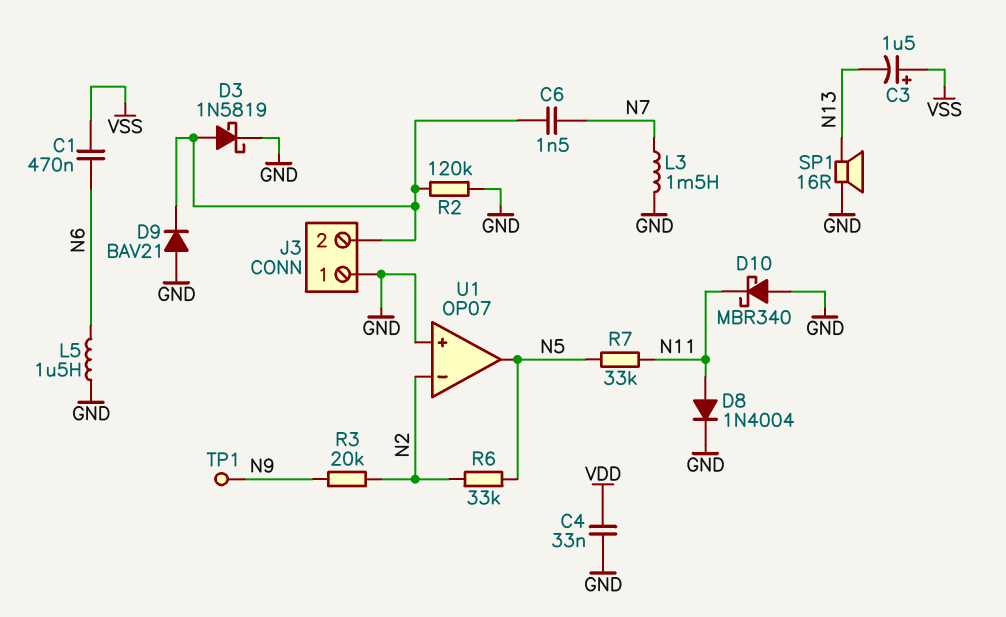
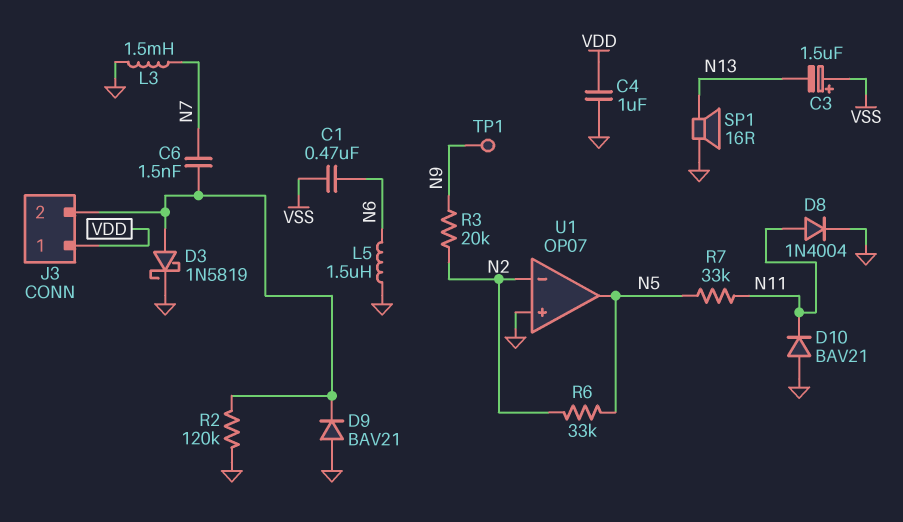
C4: 33nF (GND, VDD) -> 1uF (GND, VDD)
D10: schottky MBR340 (A GND, K N11) -> diode BAV21 (A GND, K N11)
J3 pin 1: GND -> VDD

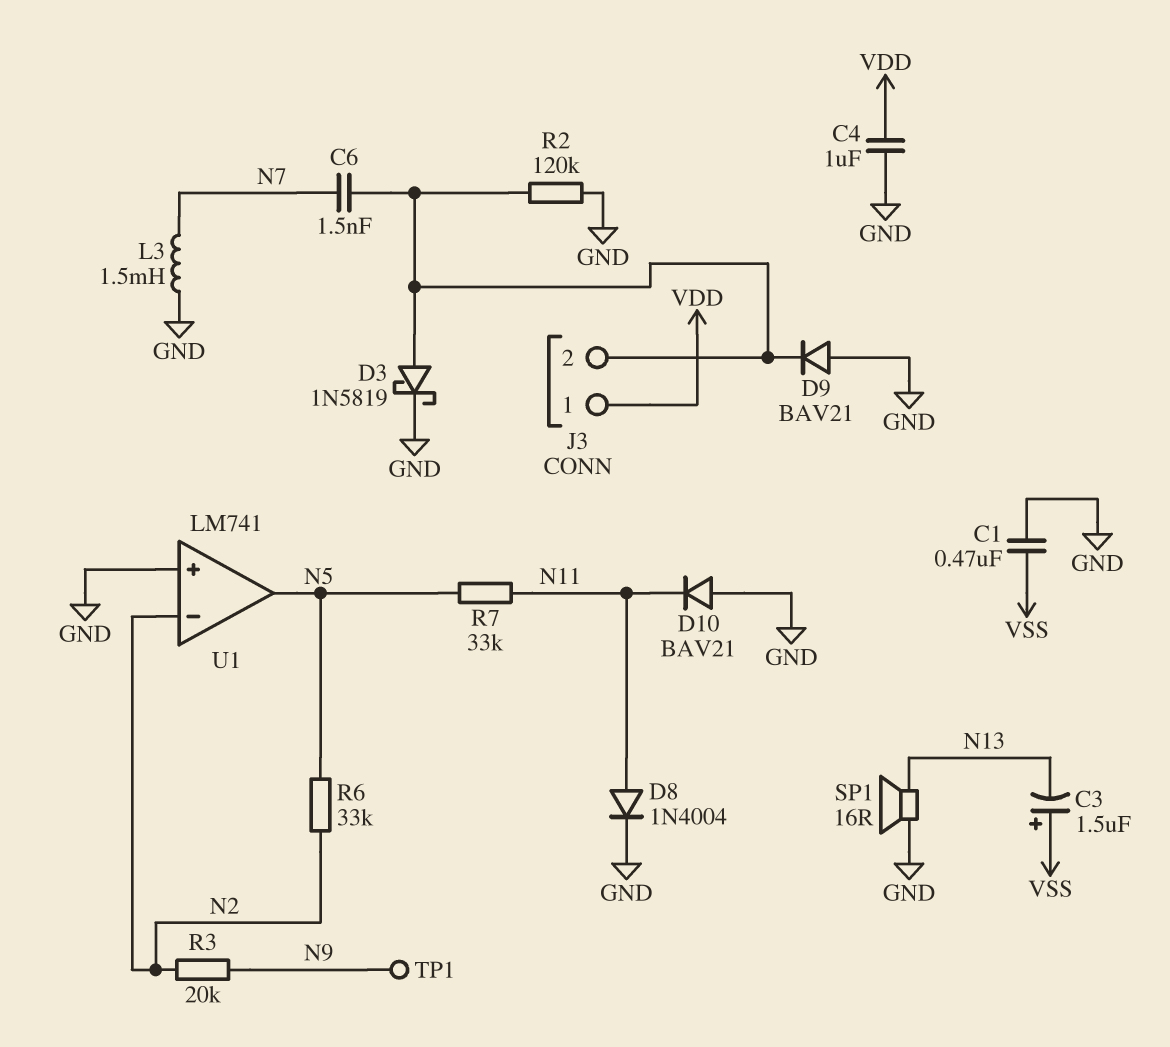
C1: 470nF (N6, VSS) -> 470nF (GND, VSS)
L5: 1.5uH (GND, N6) -> none
U1: OP07 -> LM741

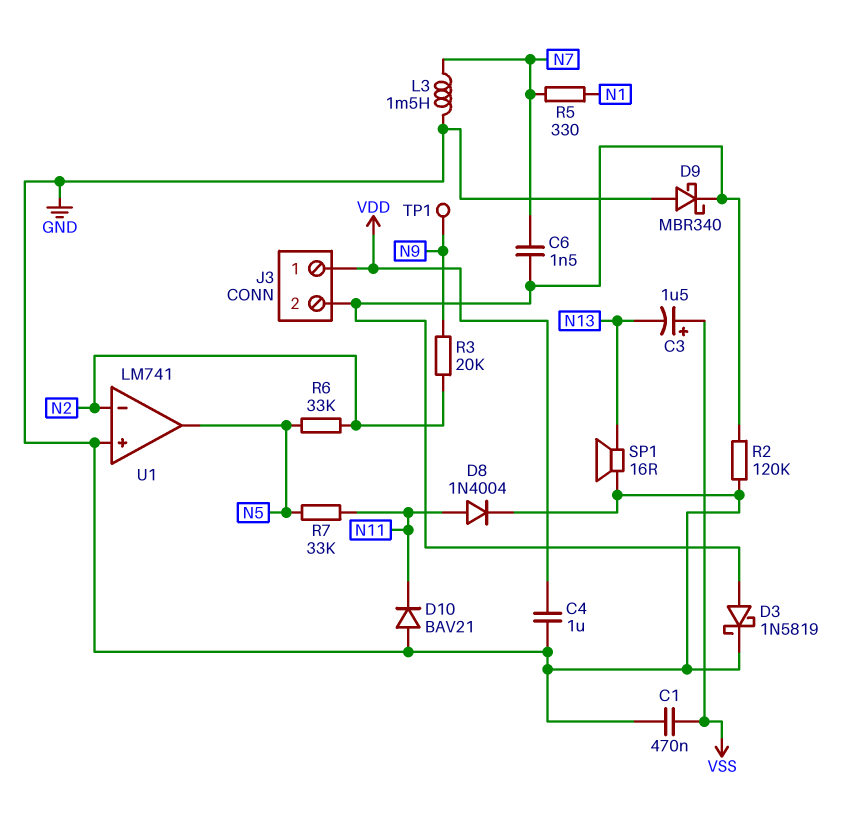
D9: diode BAV21 (A GND, K J3/2) -> schottky MBR340 (A GND, K J3/2)
R5: none -> 330 (N1, N7)

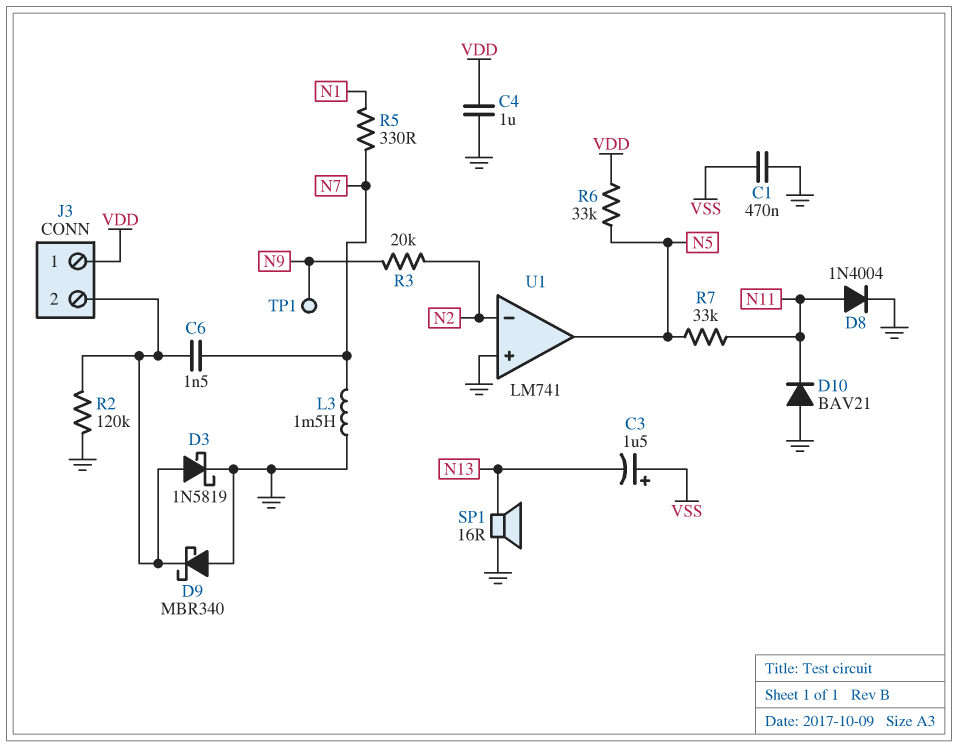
R6: 33k (N2, N5) -> 33k (N5, VDD)

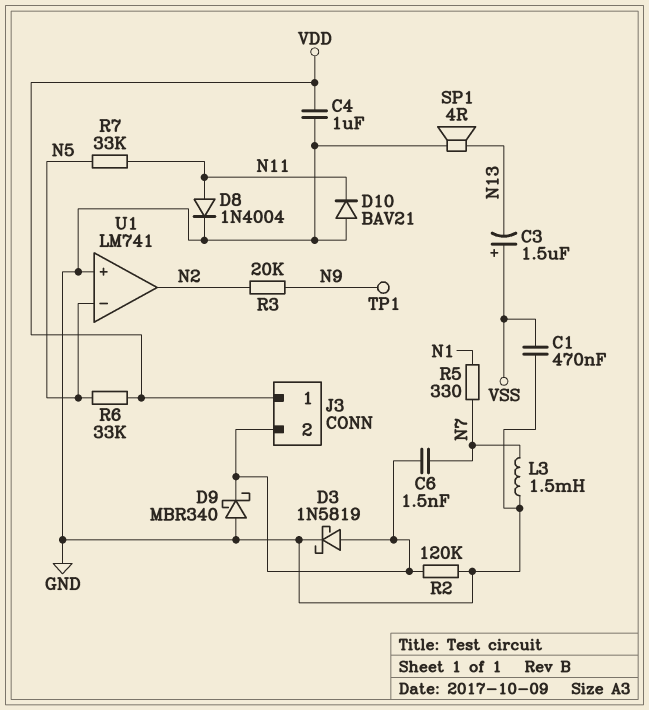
SP1: speaker 16R (GND, N13) -> speaker 4R (GND, N13)
U1 pin in-: N2 -> N5
U1 pin out: N5 -> N2

